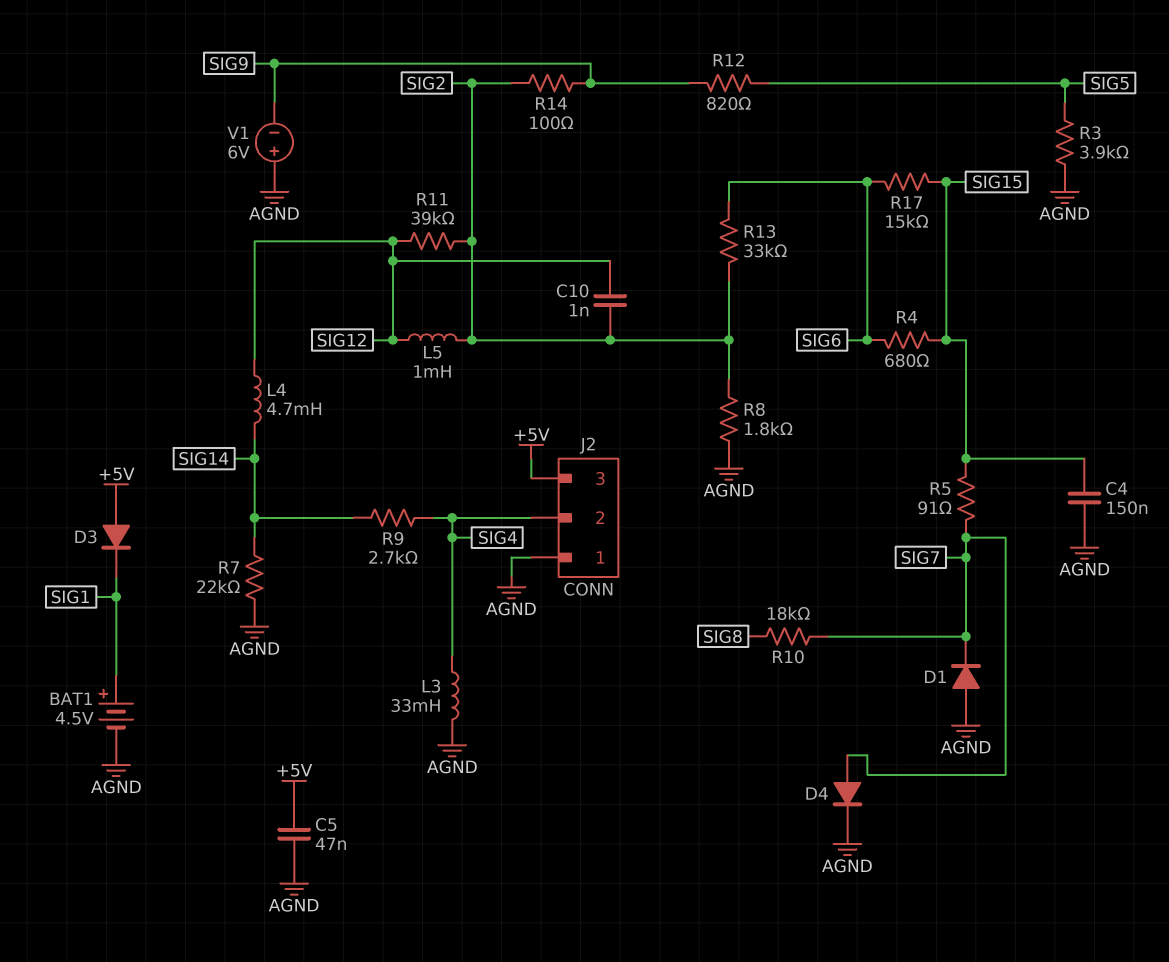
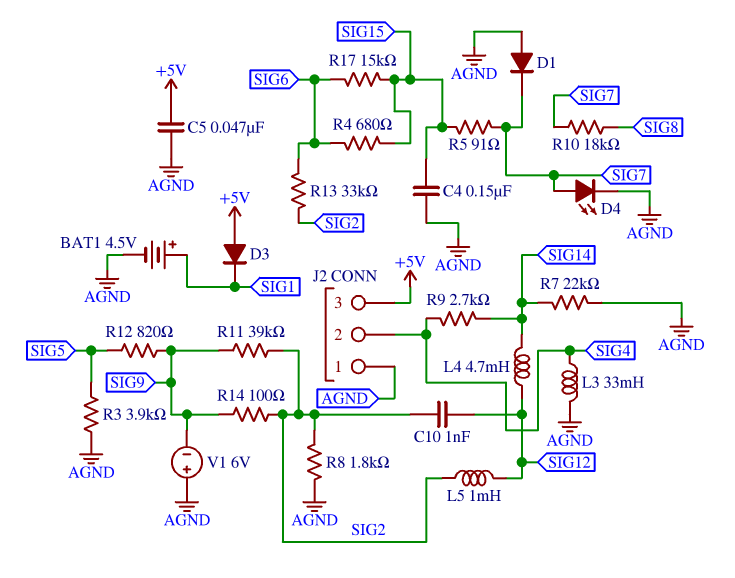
D4: diode (A SIG7, K AGND) -> LED (A SIG7, K AGND)
R11: 39k (SIG2, SIG12) -> 39k (SIG2, SIG9)

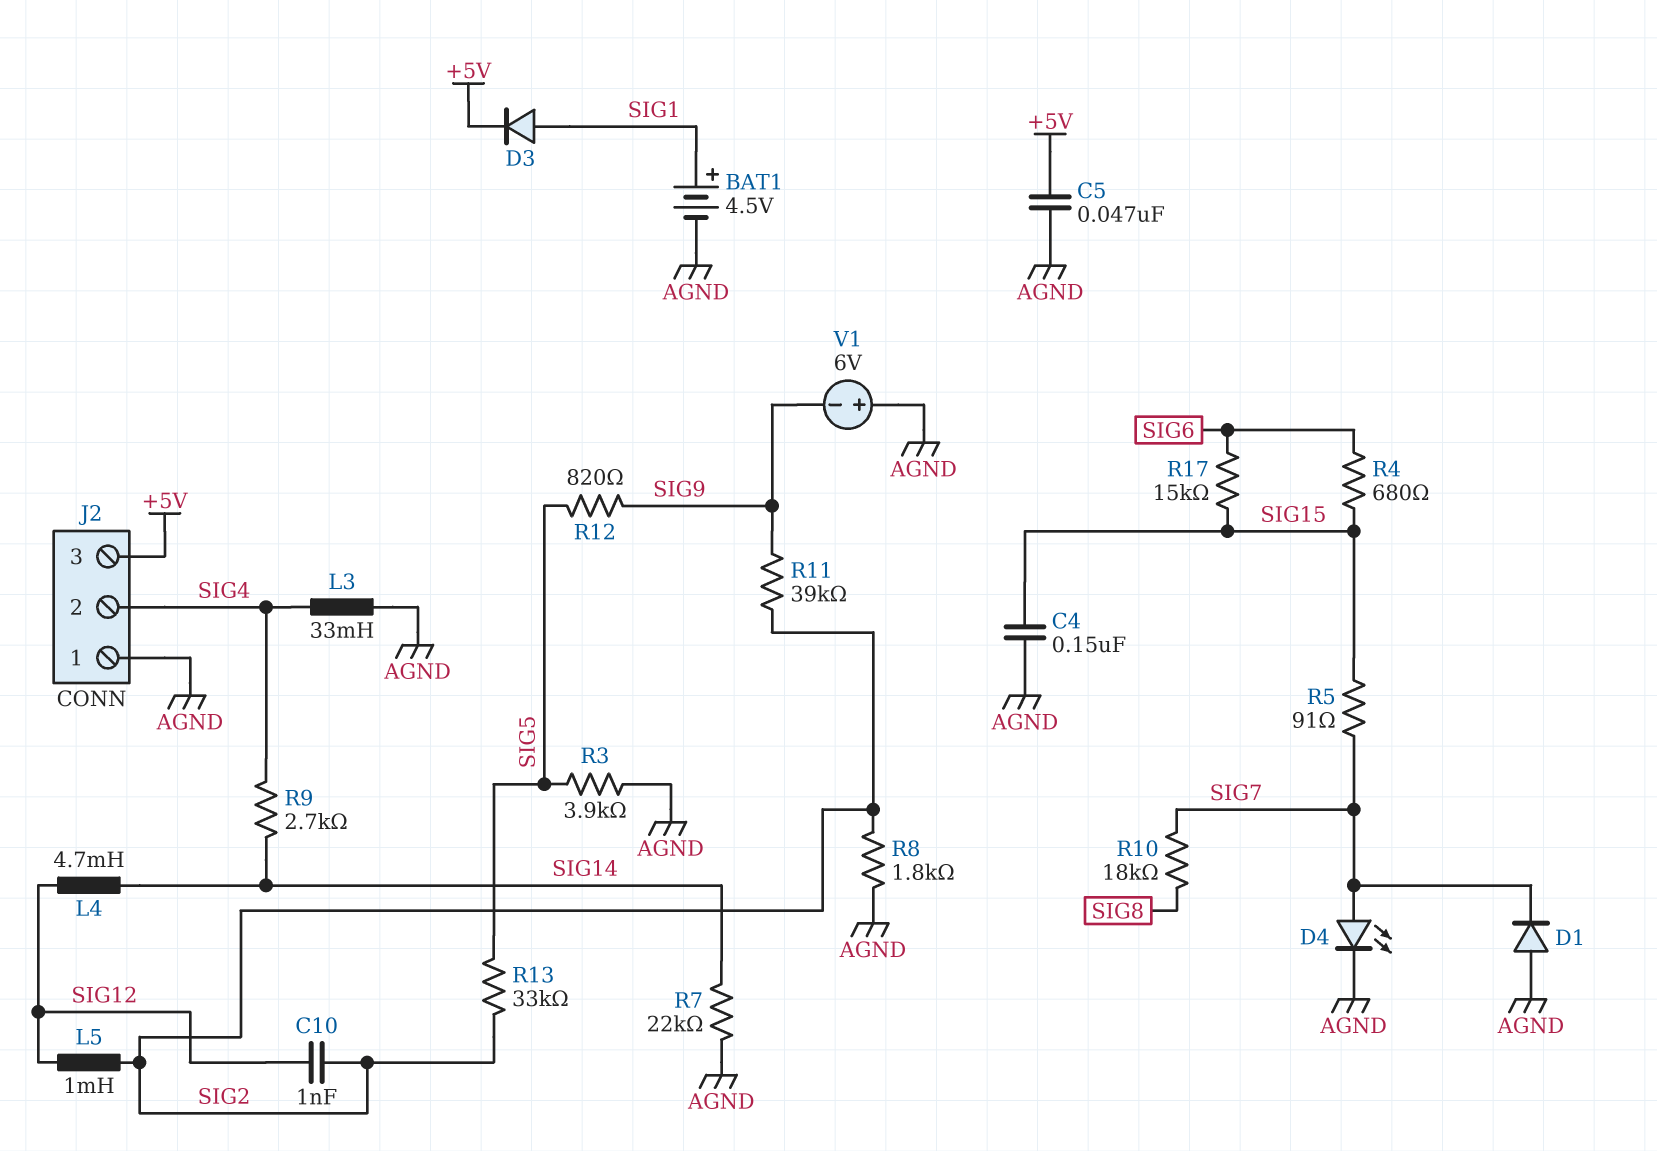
D3: diode (A +5V, K SIG1) -> diode (A SIG1, K +5V)
R13: 33k (SIG2, SIG6) -> 33k (SIG2, SIG5)
R14: 100 (SIG2, SIG9) -> none

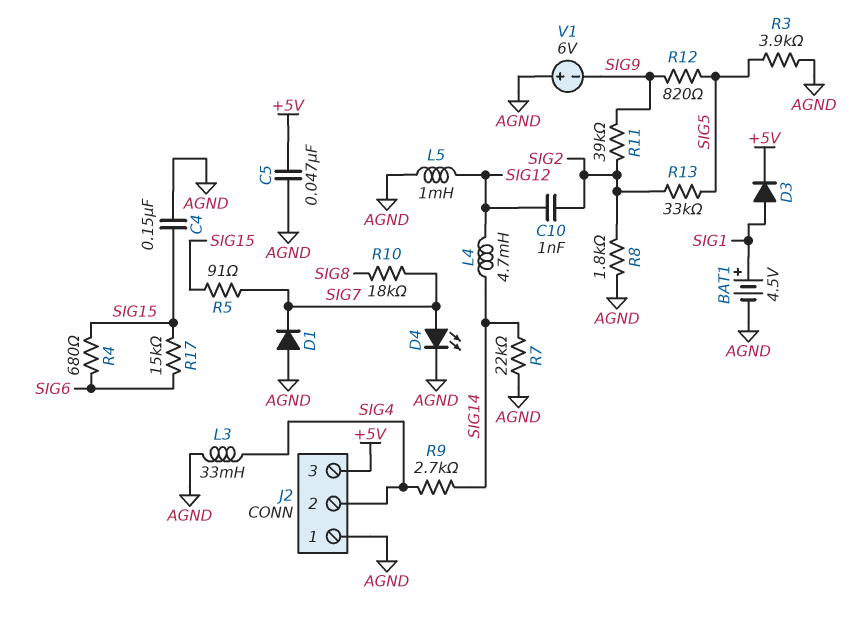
L5: 1mH (SIG2, SIG12) -> 1mH (AGND, SIG12)

